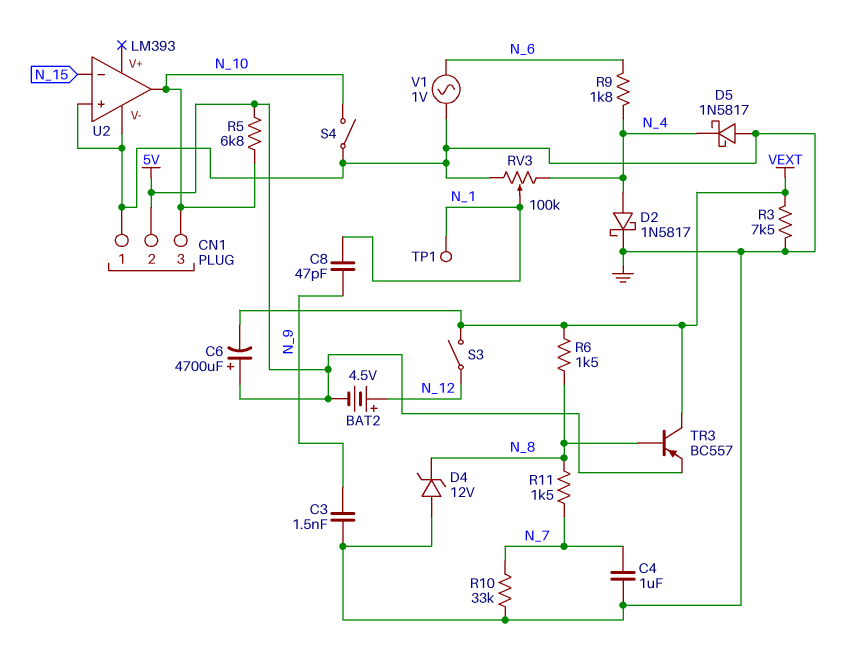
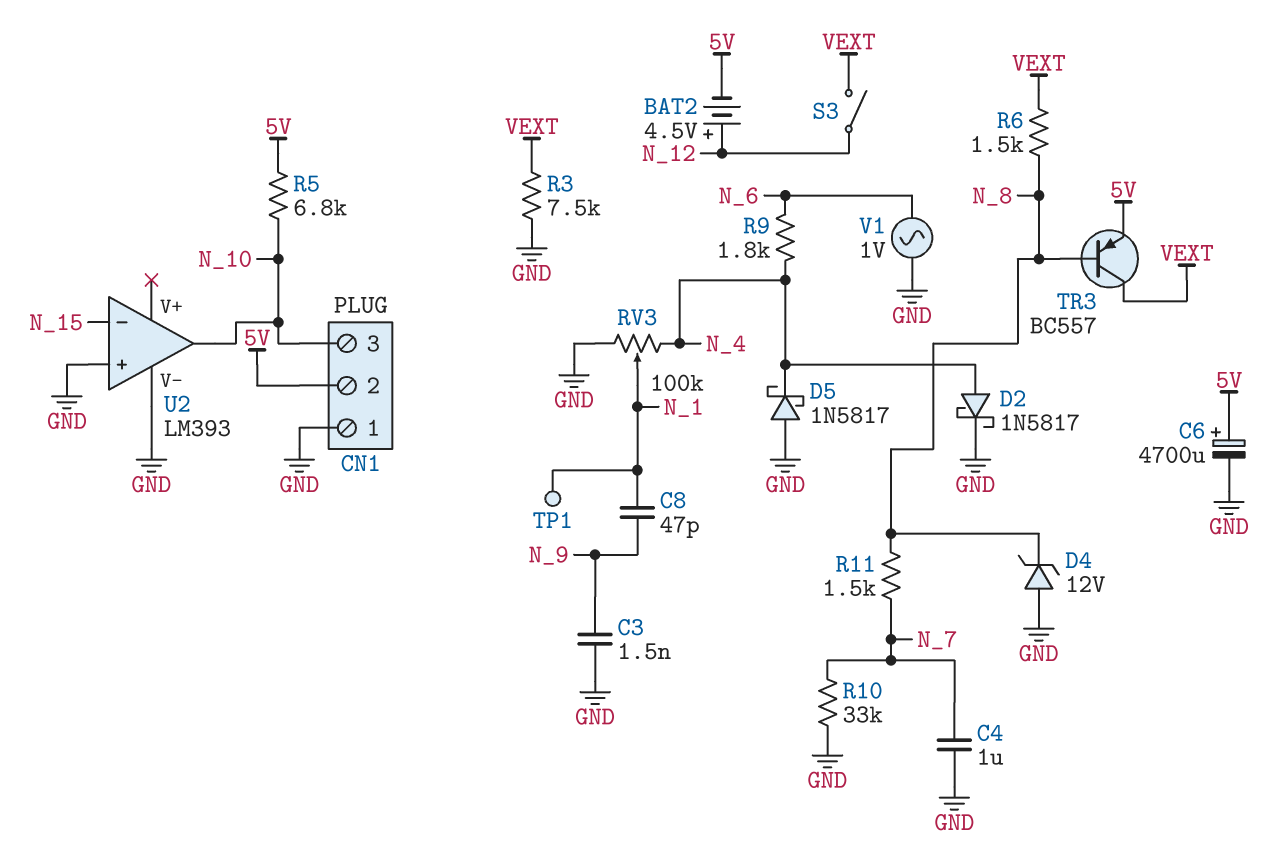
C6: 4700uF (plus 5V, minus VEXT) -> 4700uF (plus 5V, minus GND)
S4: switch (GND, N_10) -> none

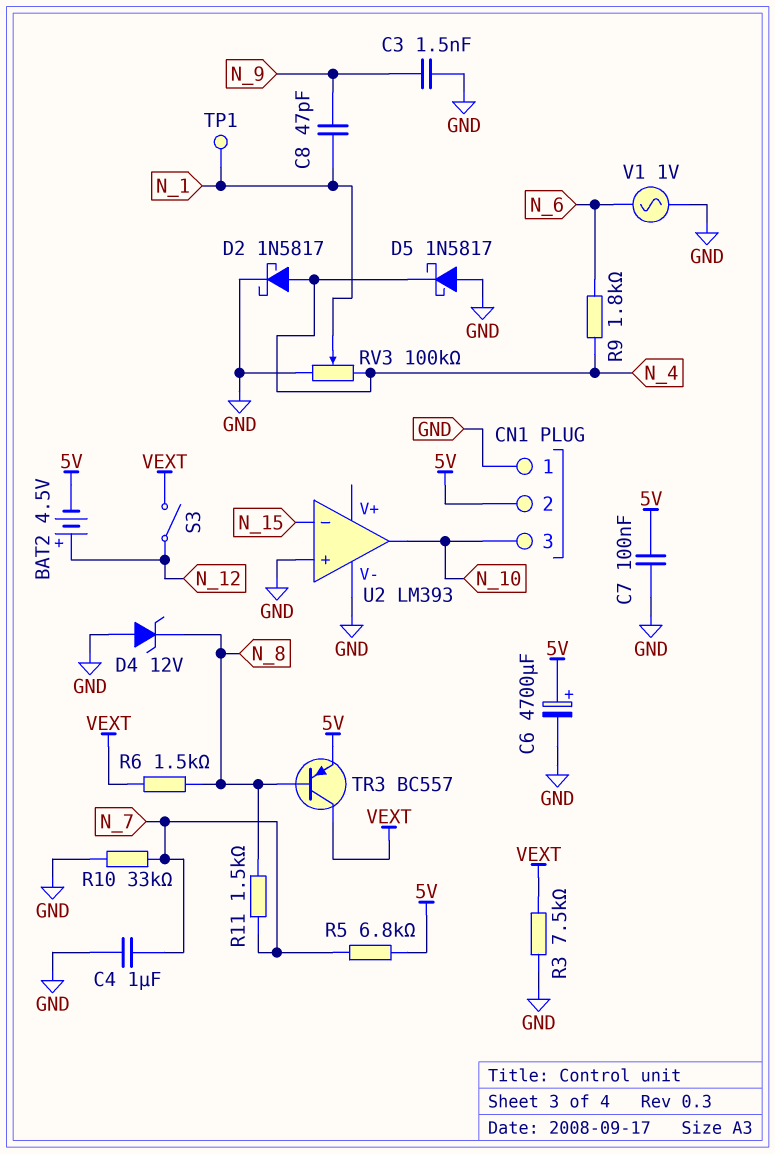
C7: none -> 100nF (5V, GND)
R5: 6.8k (5V, N_10) -> 6.8k (5V, N_7)

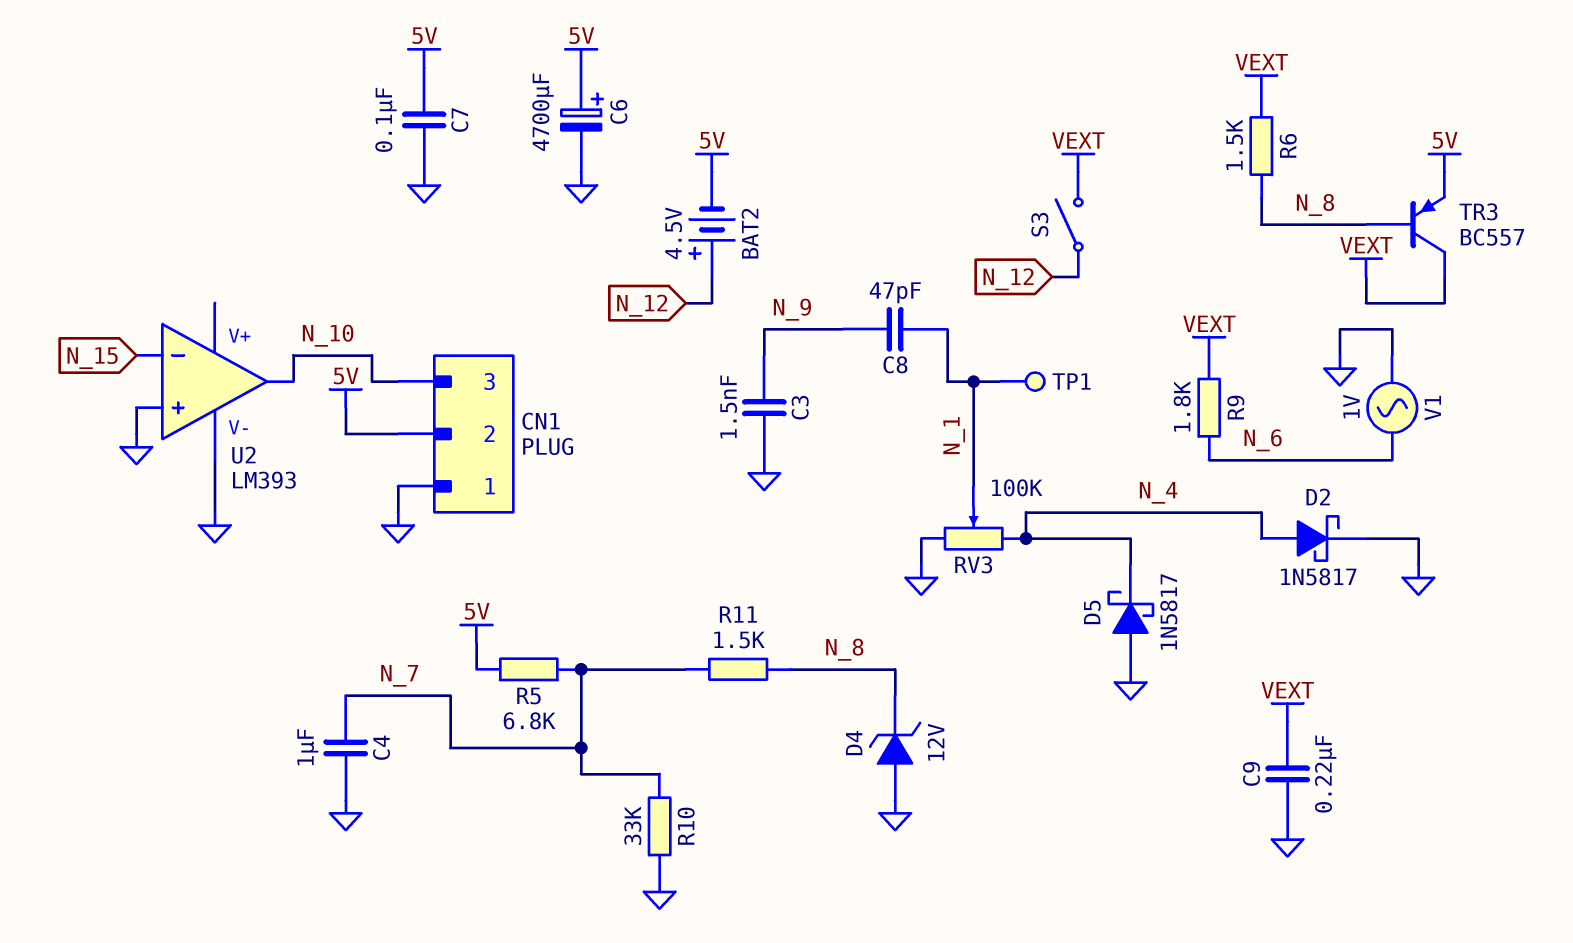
C9: none -> 220nF (GND, VEXT)
R3: 7.5k (GND, VEXT) -> none
R9: 1.8k (N_4, N_6) -> 1.8k (N_6, VEXT)

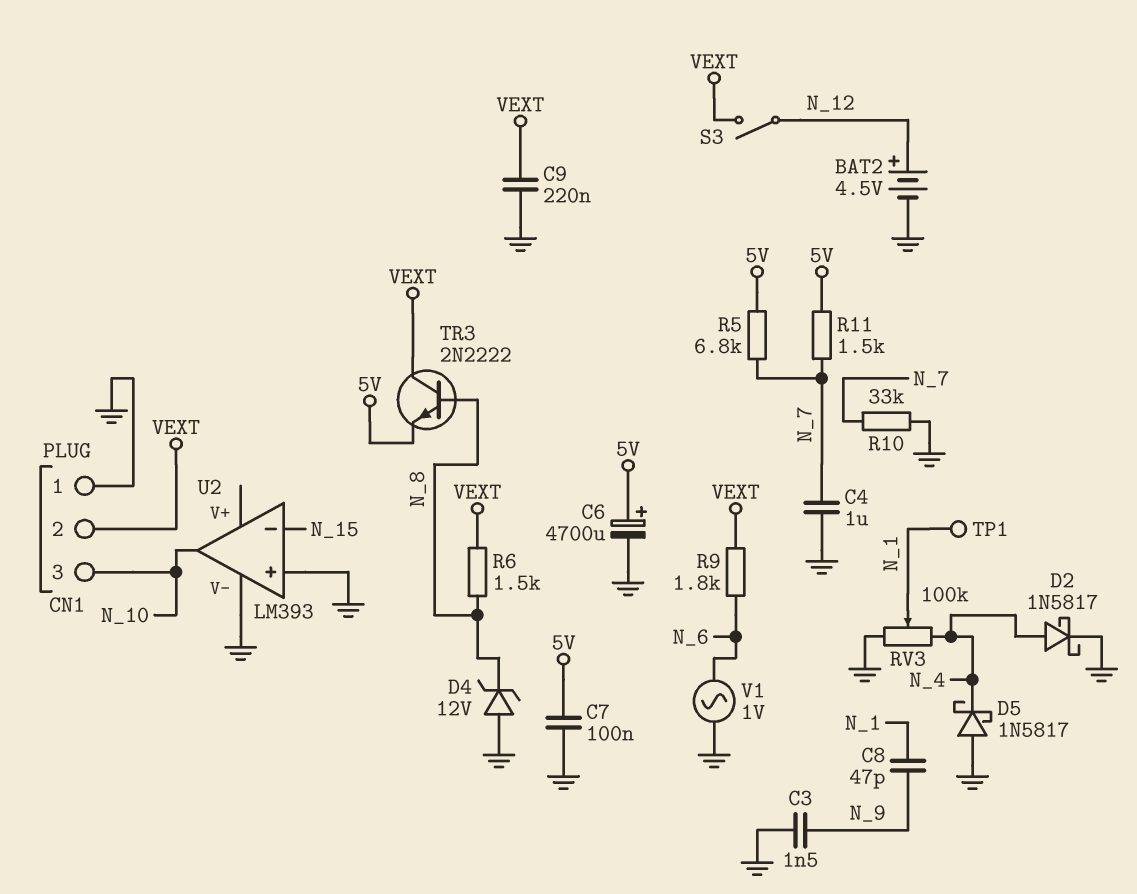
BAT2: 4.5V (plus N_12, minus 5V) -> 4.5V (plus N_12, minus GND)
CN1 pin 2: 5V -> VEXT
R11: 1.5k (N_7, N_8) -> 1.5k (5V, N_7)
TR3: PNP BC557 (B N_8, C VEXT, E 5V) -> NPN 2N2222 (B N_8, C VEXT, E 5V)

